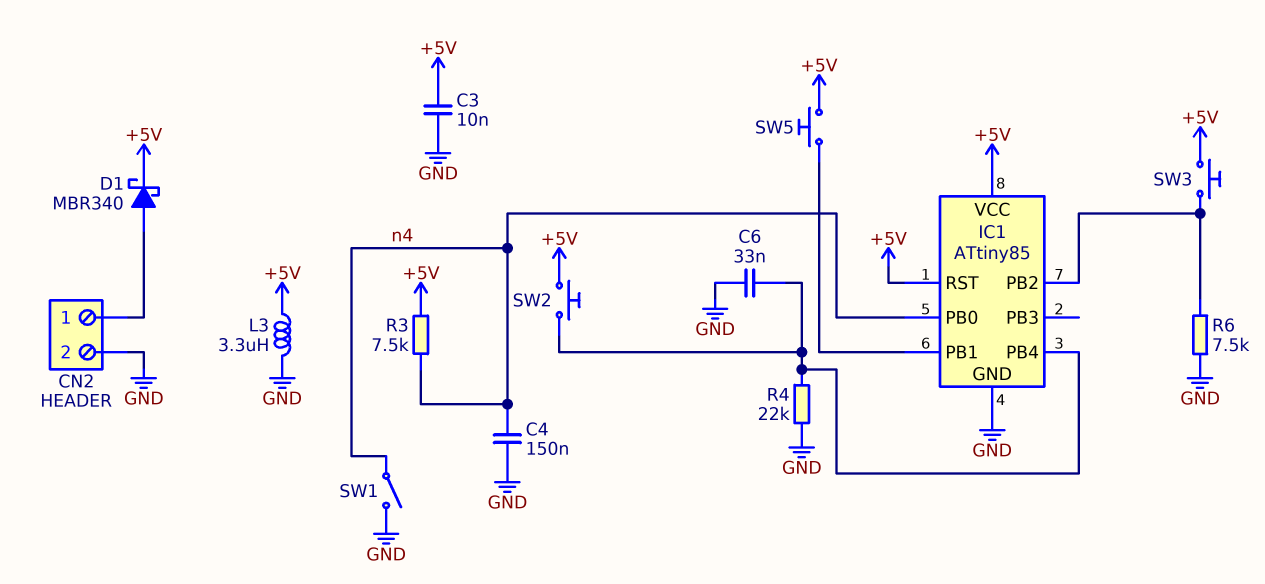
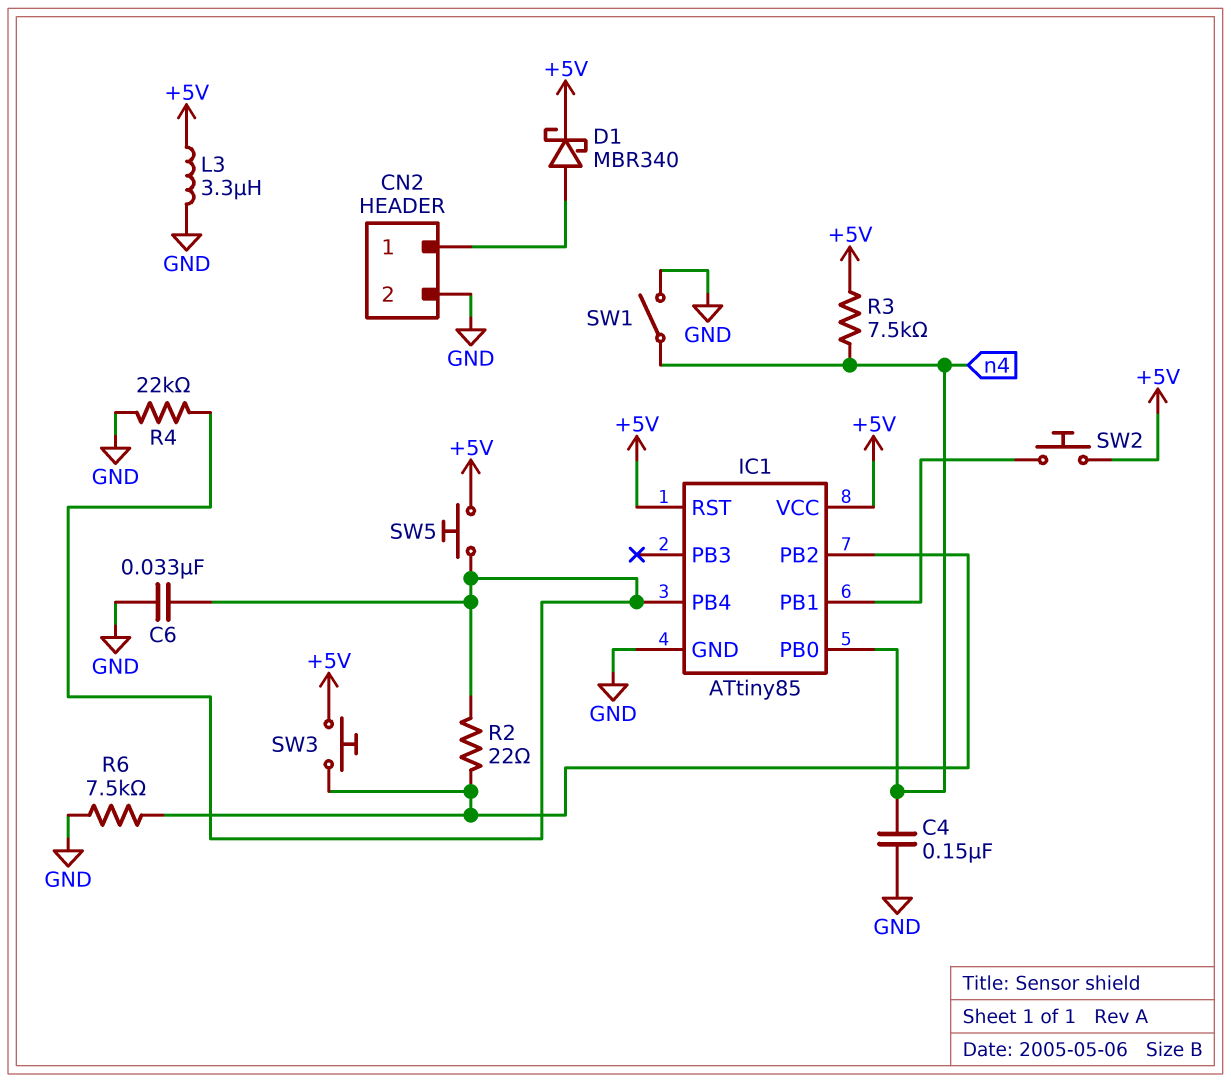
C3: 10nF (+5V, GND) -> none
R2: none -> 22 (IC1/PB2, IC1/PB4)
SW2: button (+5V, IC1/PB4) -> button (+5V, IC1/PB1)
SW5: button (+5V, IC1/PB1) -> button (+5V, IC1/PB4)

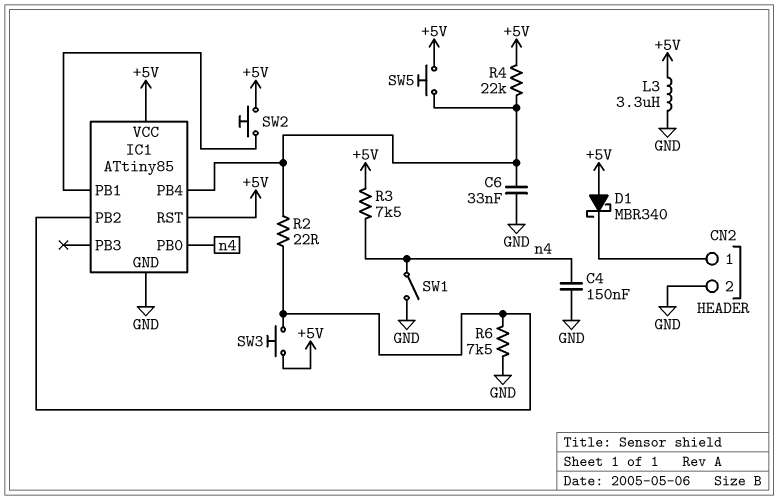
D1: schottky MBR340 (A CN2/1, K +5V) -> schottky MBR340 (A +5V, K CN2/1)
R4: 22k (GND, IC1/PB4) -> 22k (+5V, IC1/PB4)

